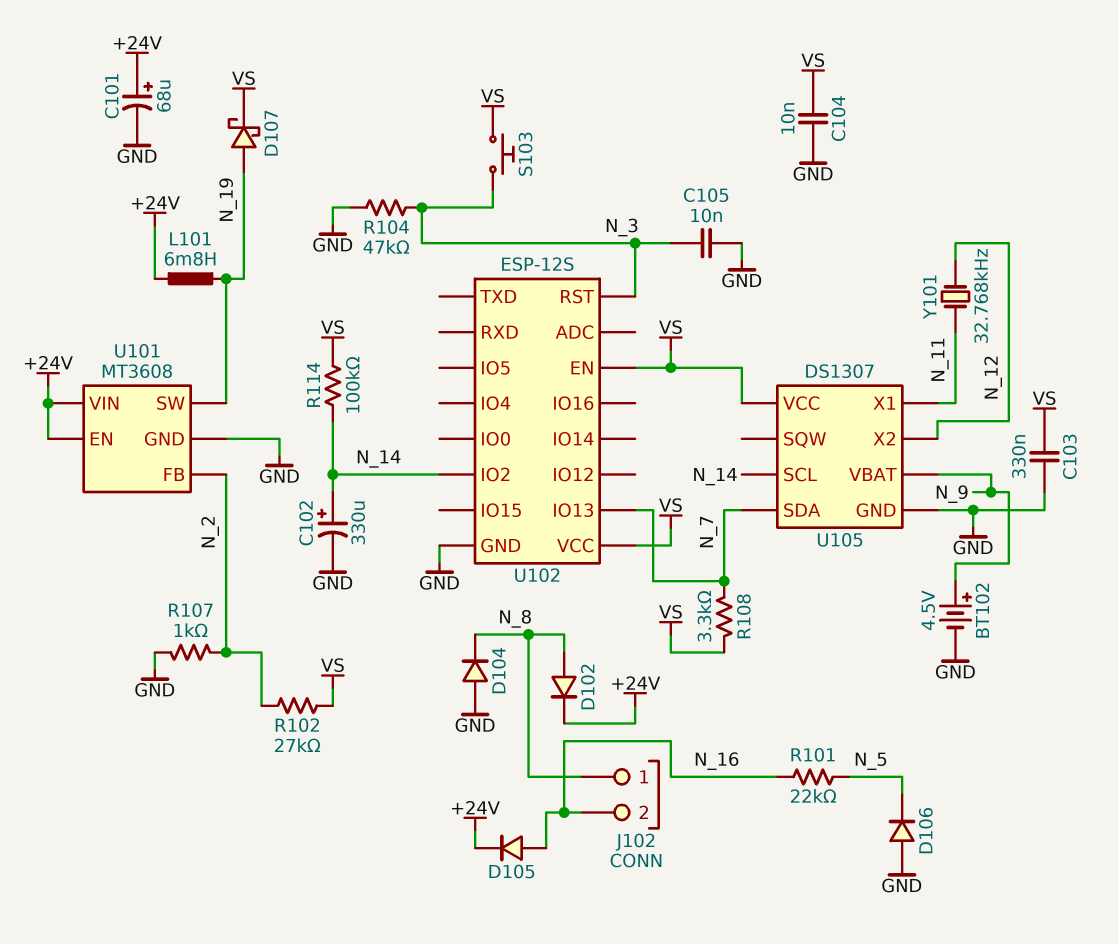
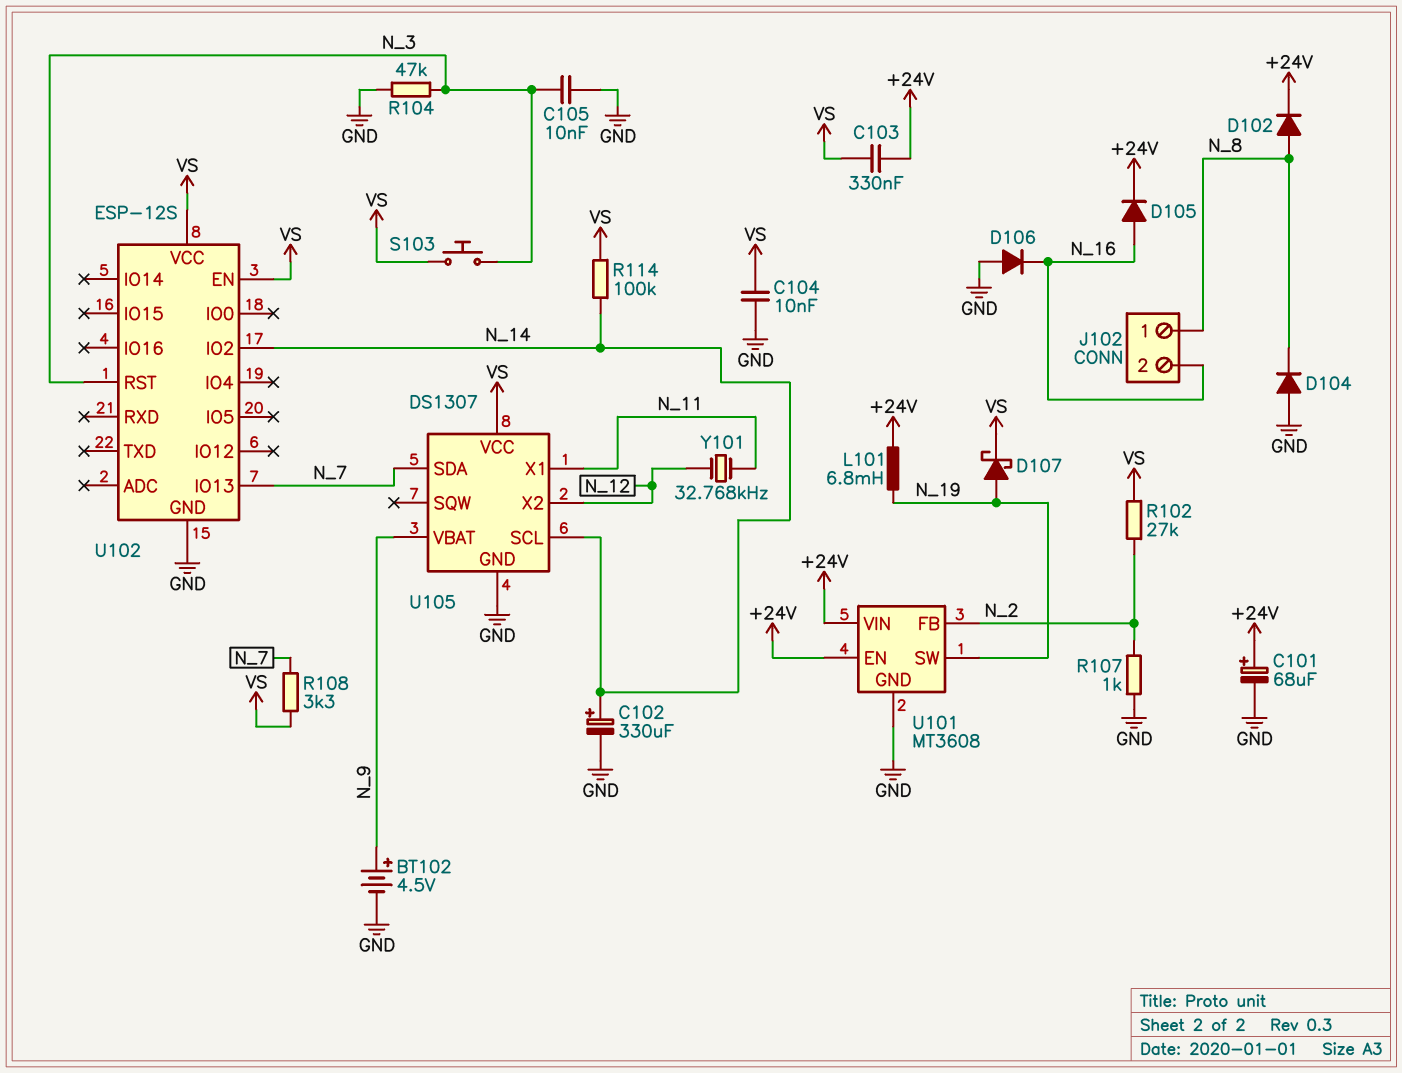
C103: 330nF (GND, VS) -> 330nF (+24V, VS)
D106: diode (A GND, K N_5) -> diode (A GND, K N_16)
R101: 22k (N_5, N_16) -> none

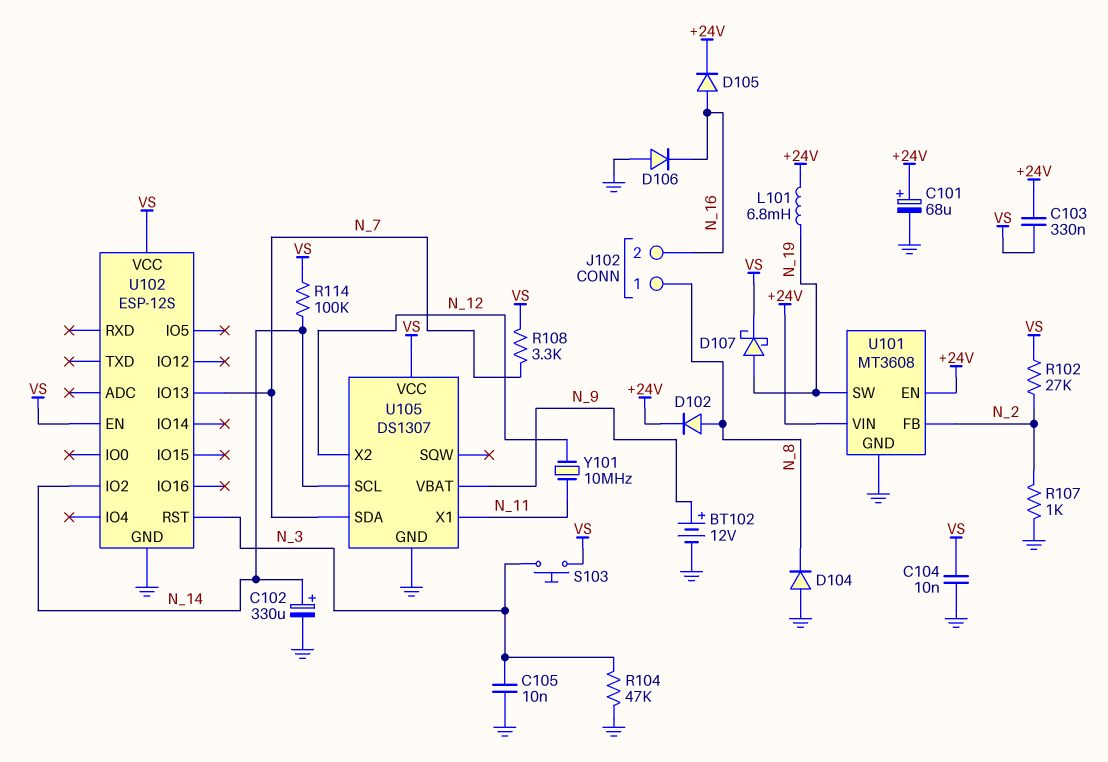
BT102: 4.5V (plus N_9, minus GND) -> 12V (plus N_9, minus GND)
Y101: 32.768kHz (N_11, N_12) -> 10MHz (N_11, N_12)

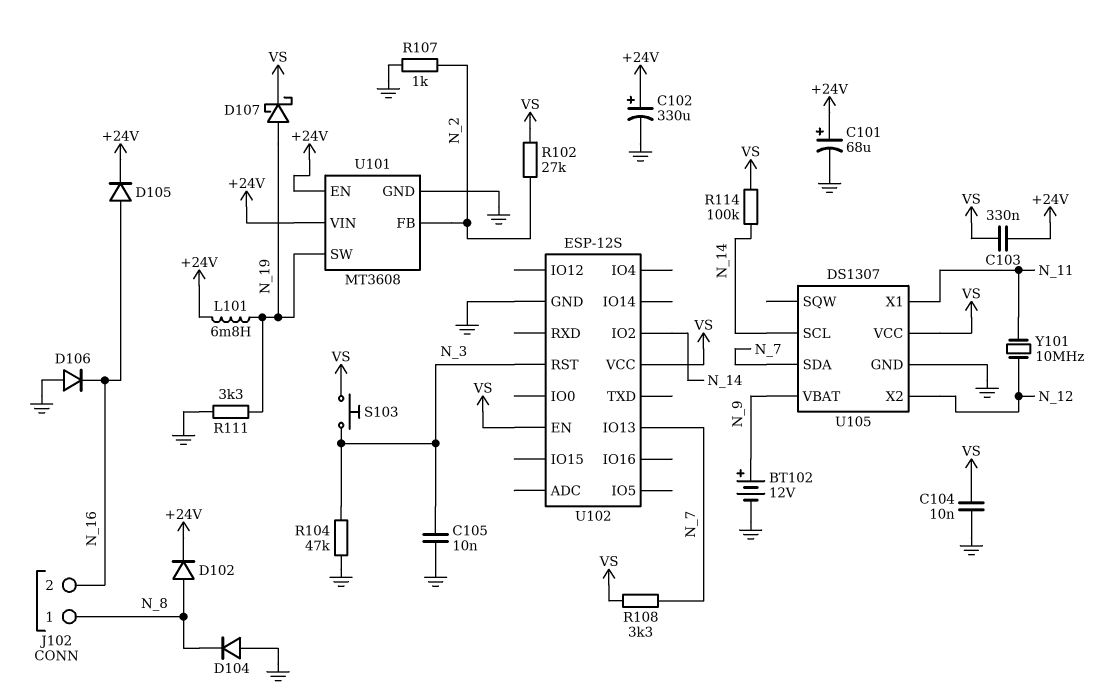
C102: 330uF (plus N_14, minus GND) -> 330uF (plus +24V, minus GND)
R111: none -> 3.3k (GND, N_19)

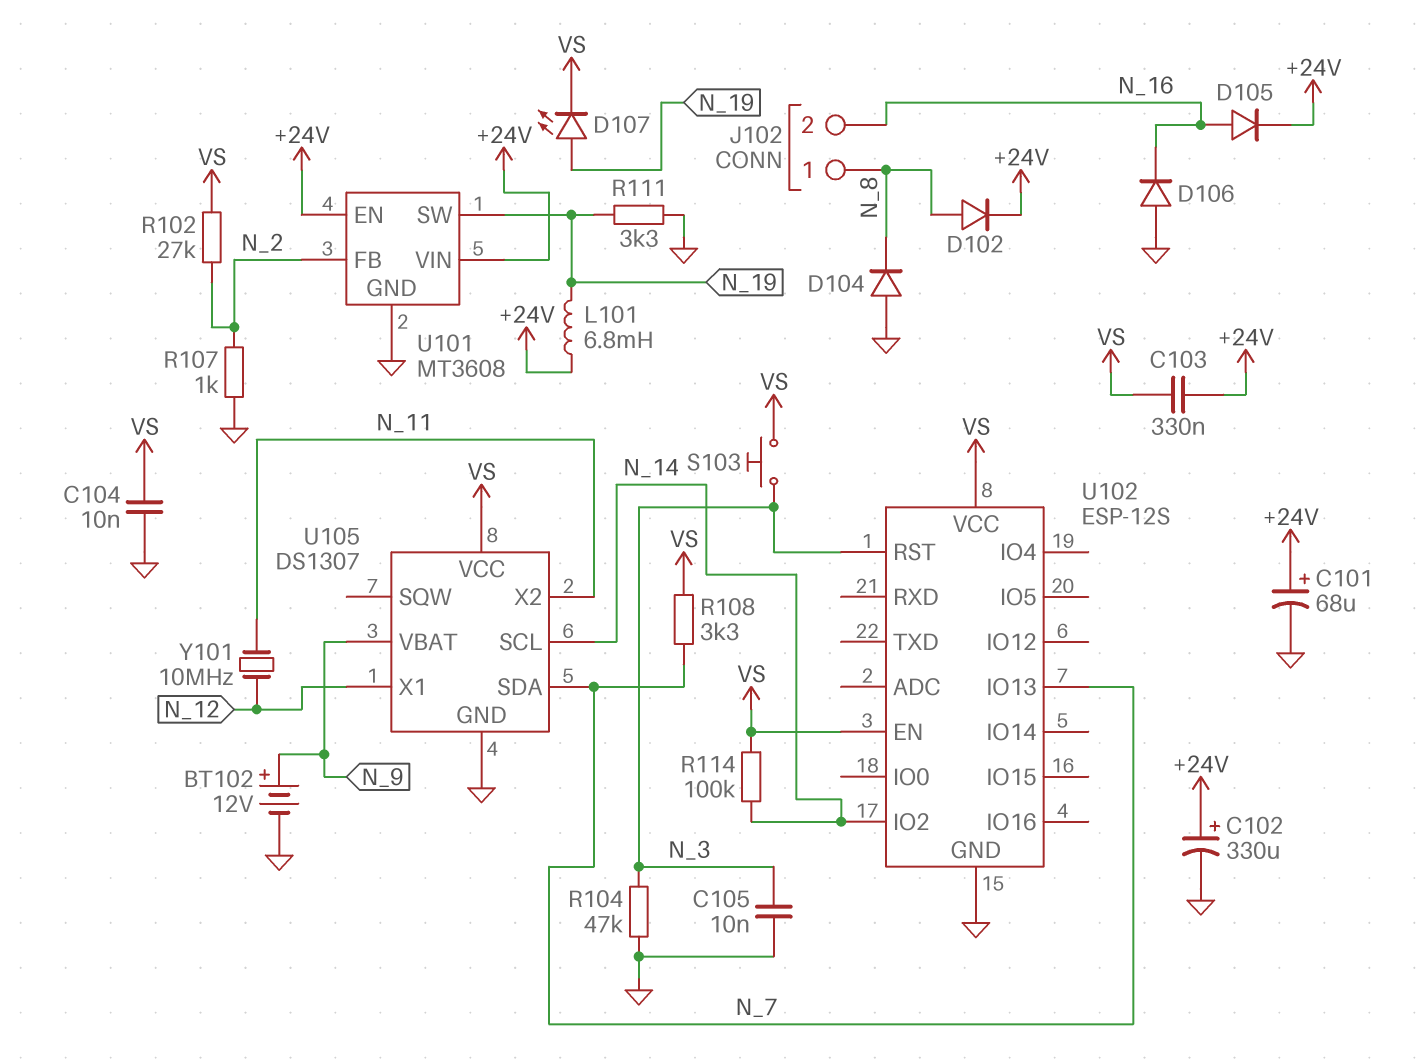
D107: schottky (A N_19, K VS) -> LED (A N_19, K VS)
U105 pin X1: N_11 -> N_12
U105 pin X2: N_12 -> N_11

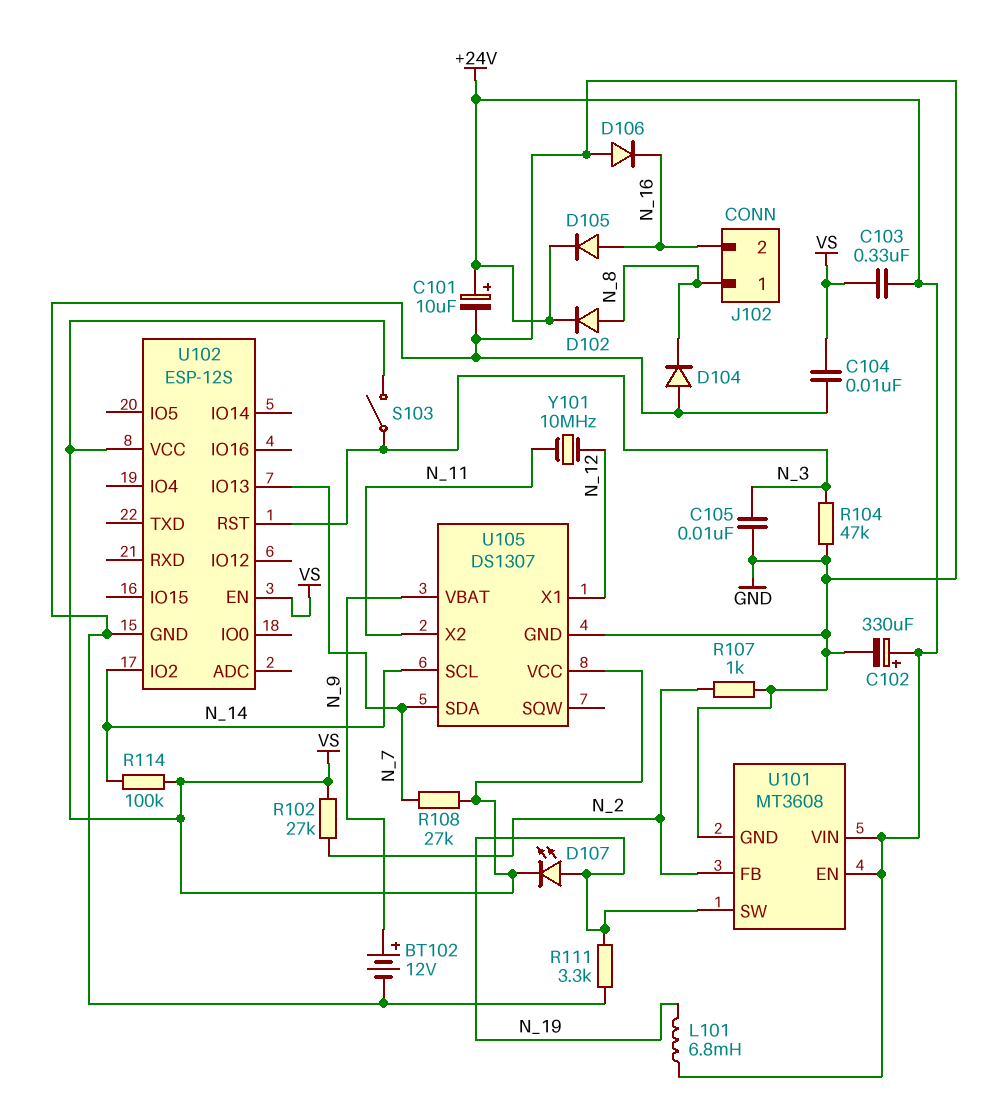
C101: 68uF (plus +24V, minus GND) -> 10uF (plus +24V, minus GND)
R108: 3.3k (N_7, VS) -> 27k (N_7, VS)
S103: button (N_3, VS) -> switch (N_3, VS)

